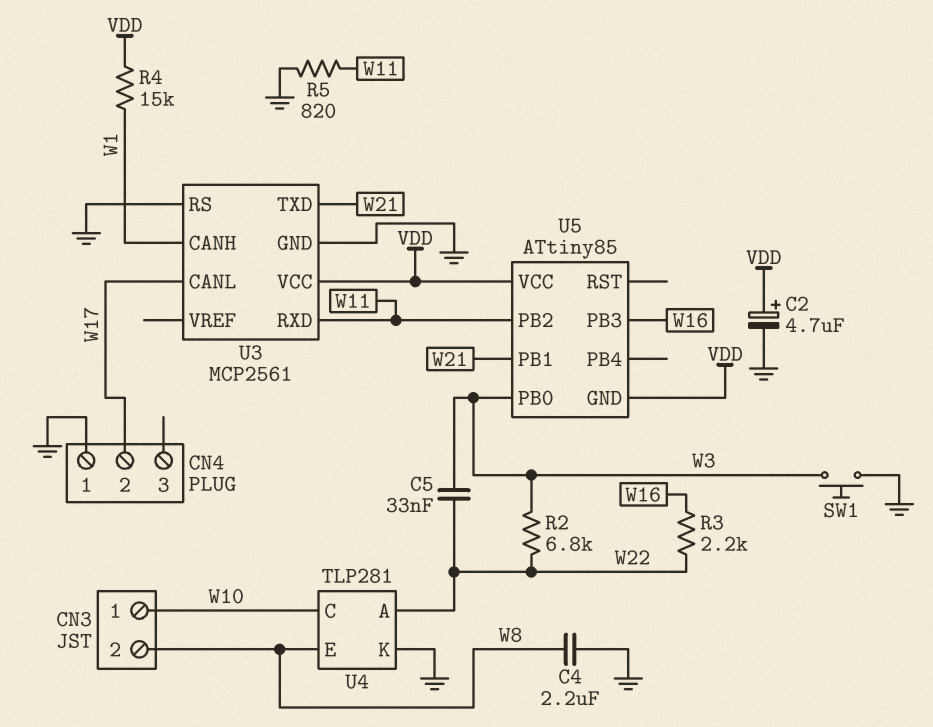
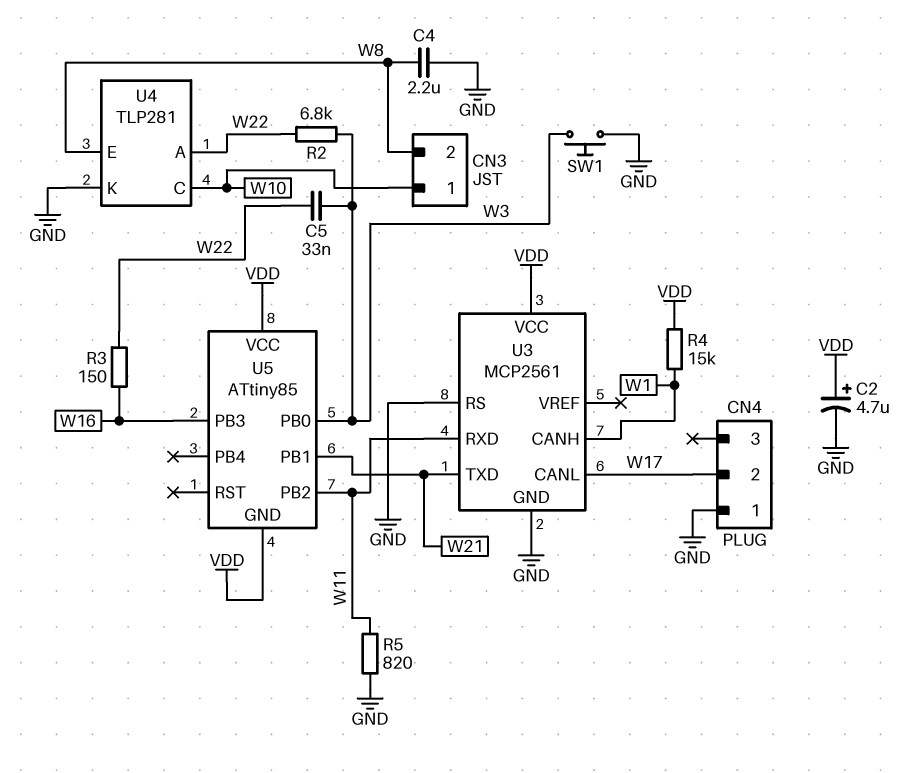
R3: 2.2k (W16, W22) -> 150 (W16, W22)

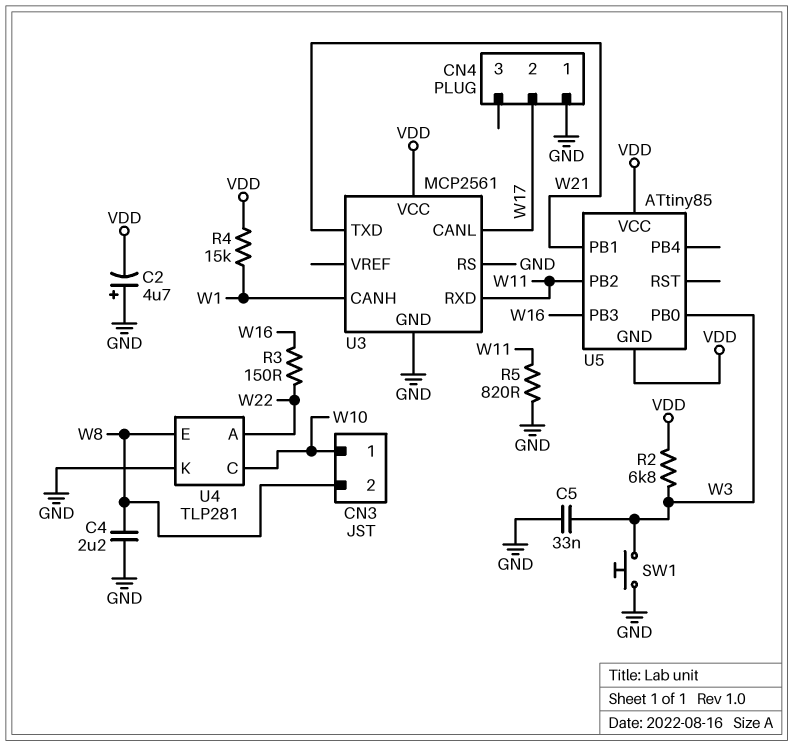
C2: 4.7uF (plus VDD, minus GND) -> 4.7uF (plus GND, minus VDD)
C5: 33nF (W3, W22) -> 33nF (GND, W3)
R2: 6.8k (W3, W22) -> 6.8k (VDD, W3)

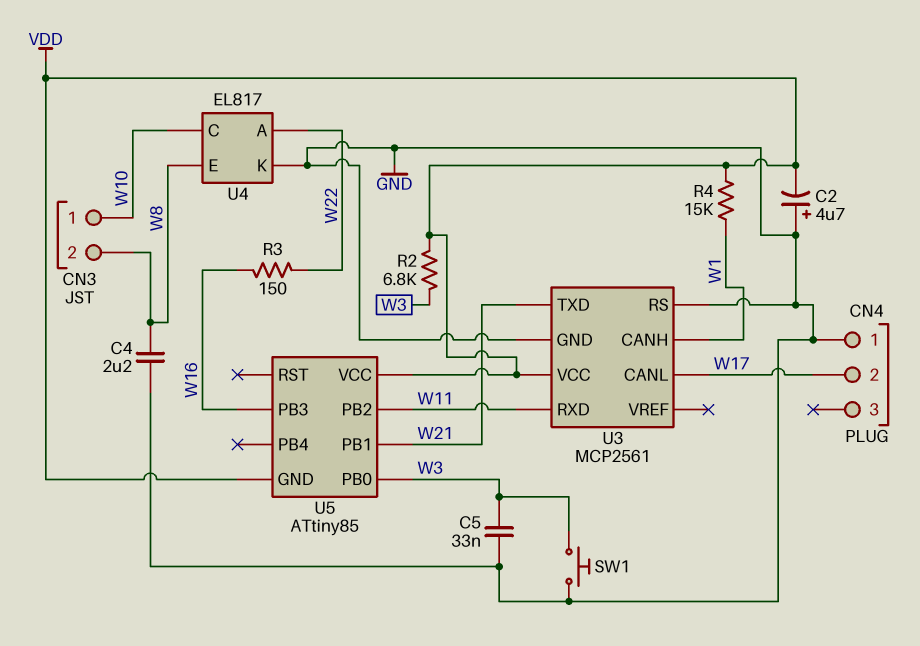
R5: 820 (GND, W11) -> none
U4: TLP281 -> EL817

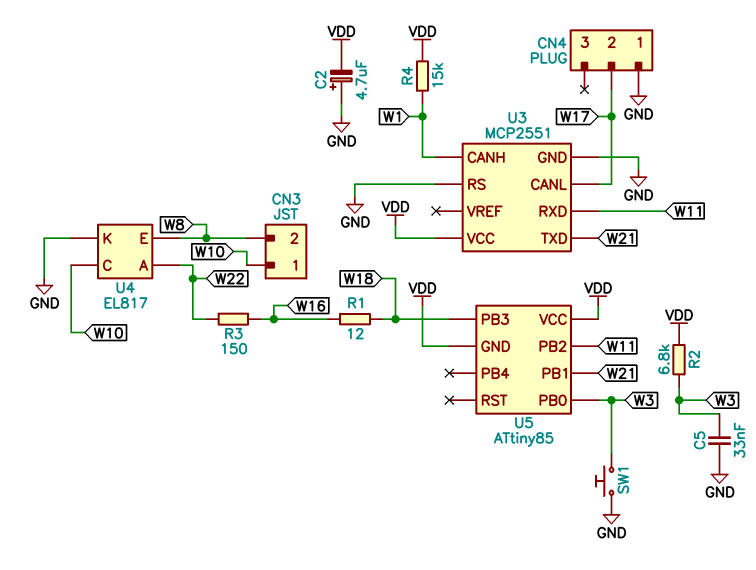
C4: 2.2uF (GND, W8) -> none
R1: none -> 12 (W16, W18)
U3: MCP2561 -> MCP2551
U5 pin PB3: W16 -> W18

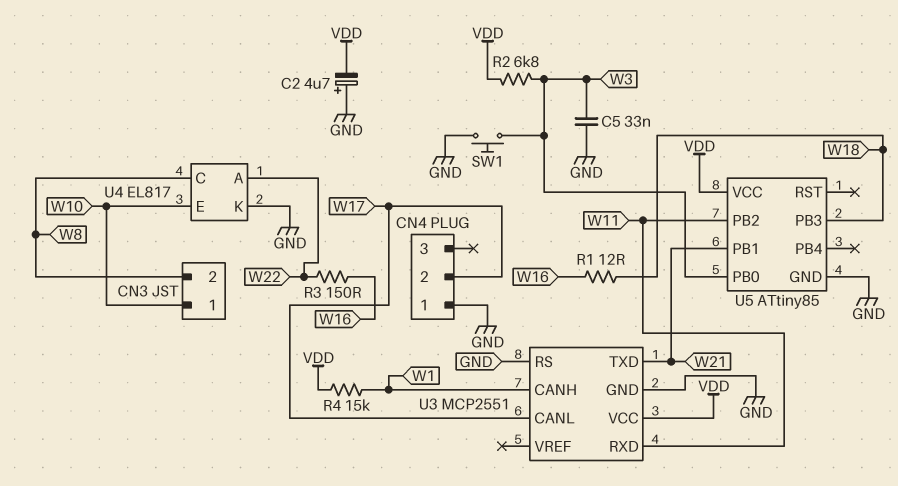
U4 pin C: W10 -> W8
U4 pin E: W8 -> W10
U5 pin GND: VDD -> GND

